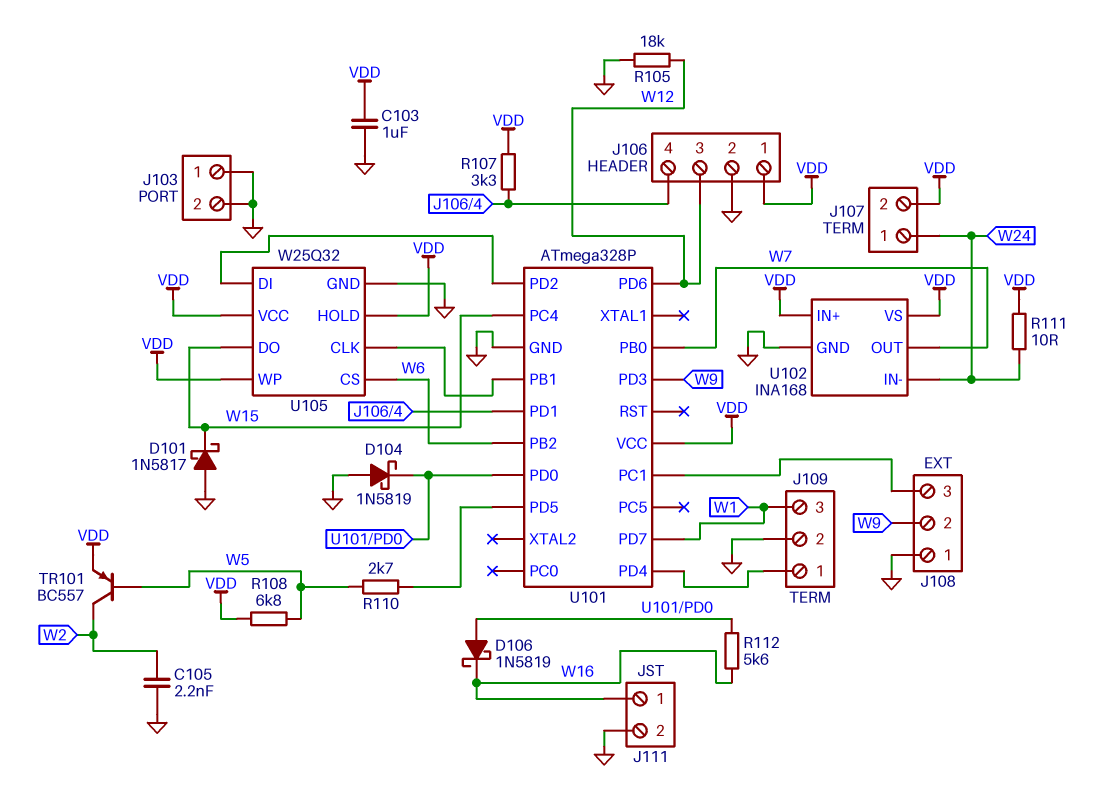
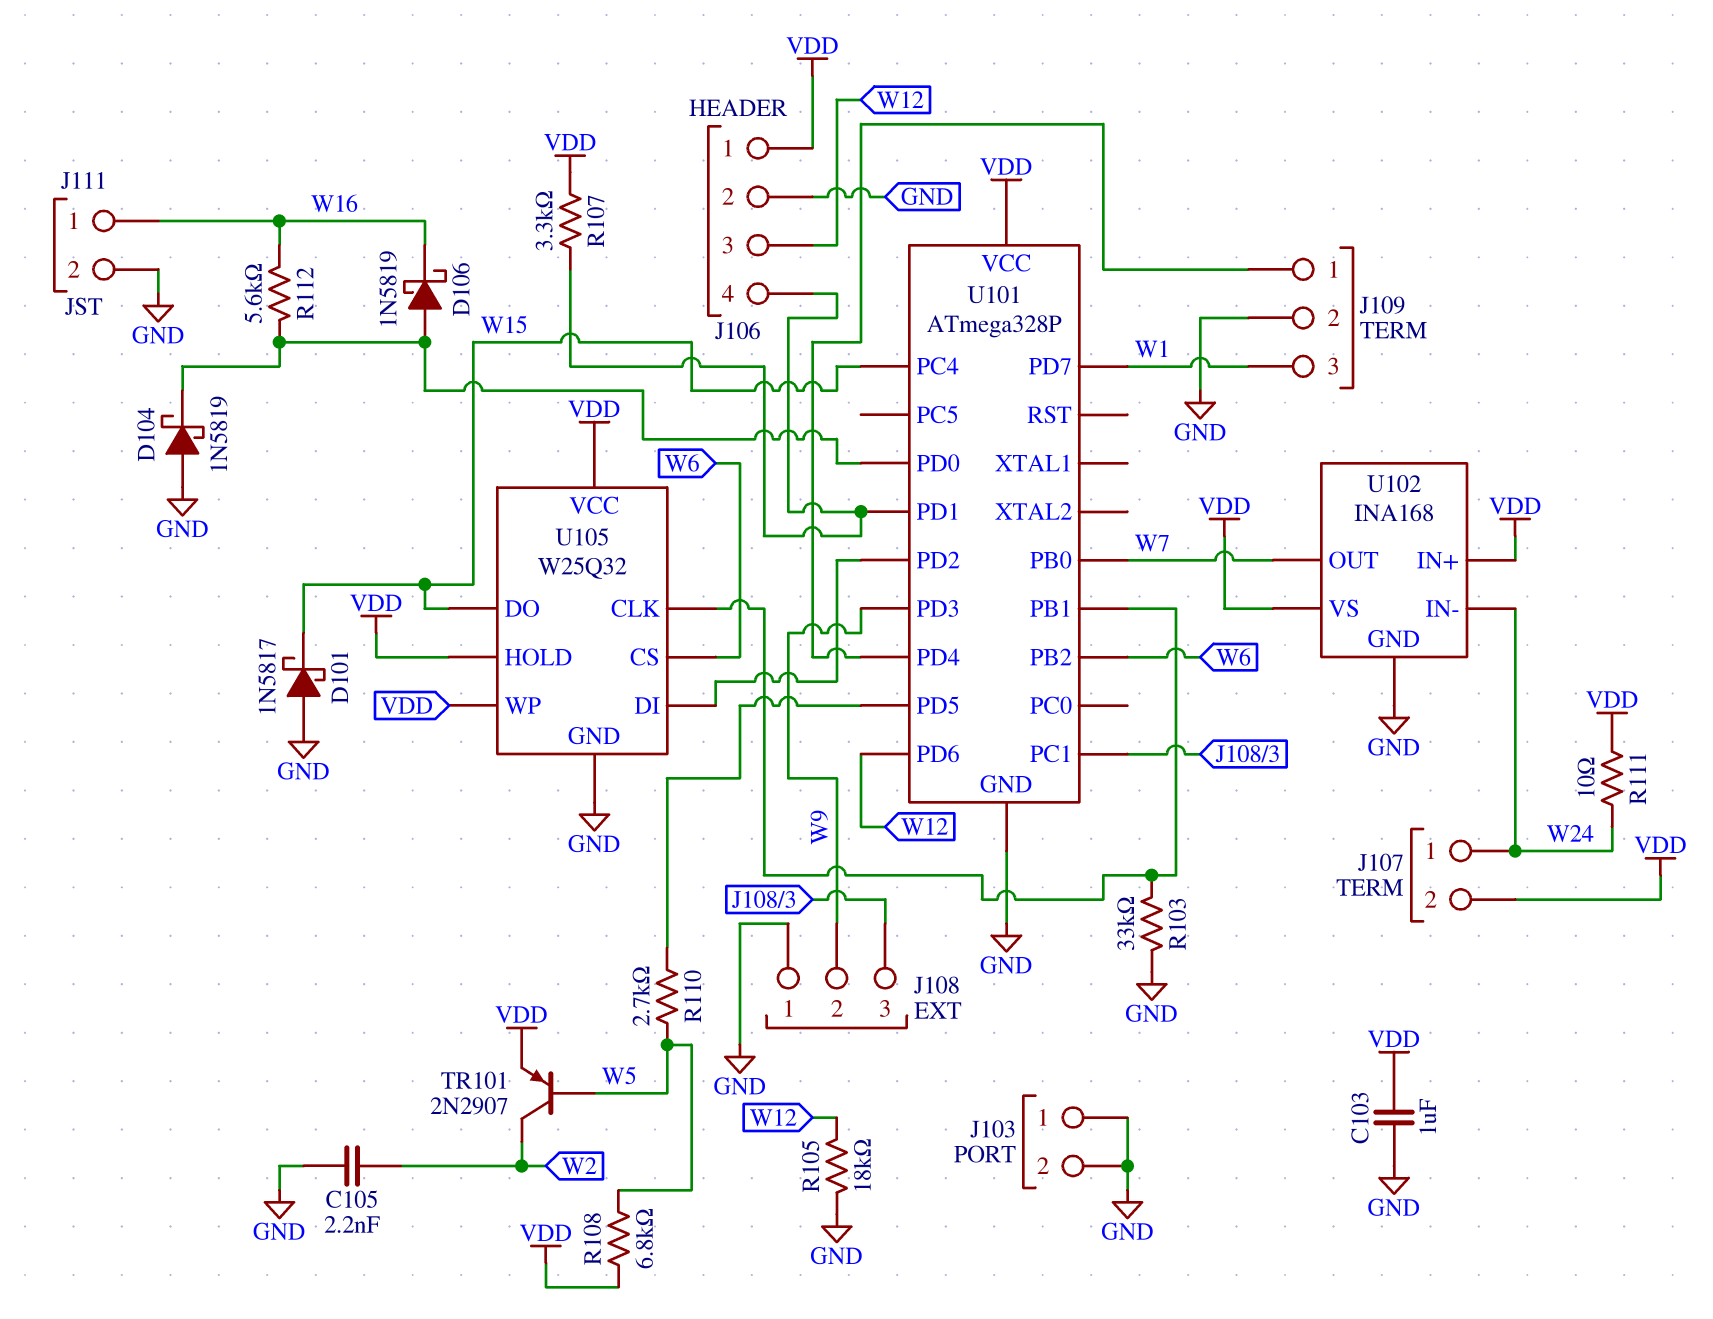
R103: none -> 33k (GND, U101/PB1)
TR101: PNP BC557 (B W5, C W2, E VDD) -> PNP 2N2907 (B W5, C W2, E VDD)

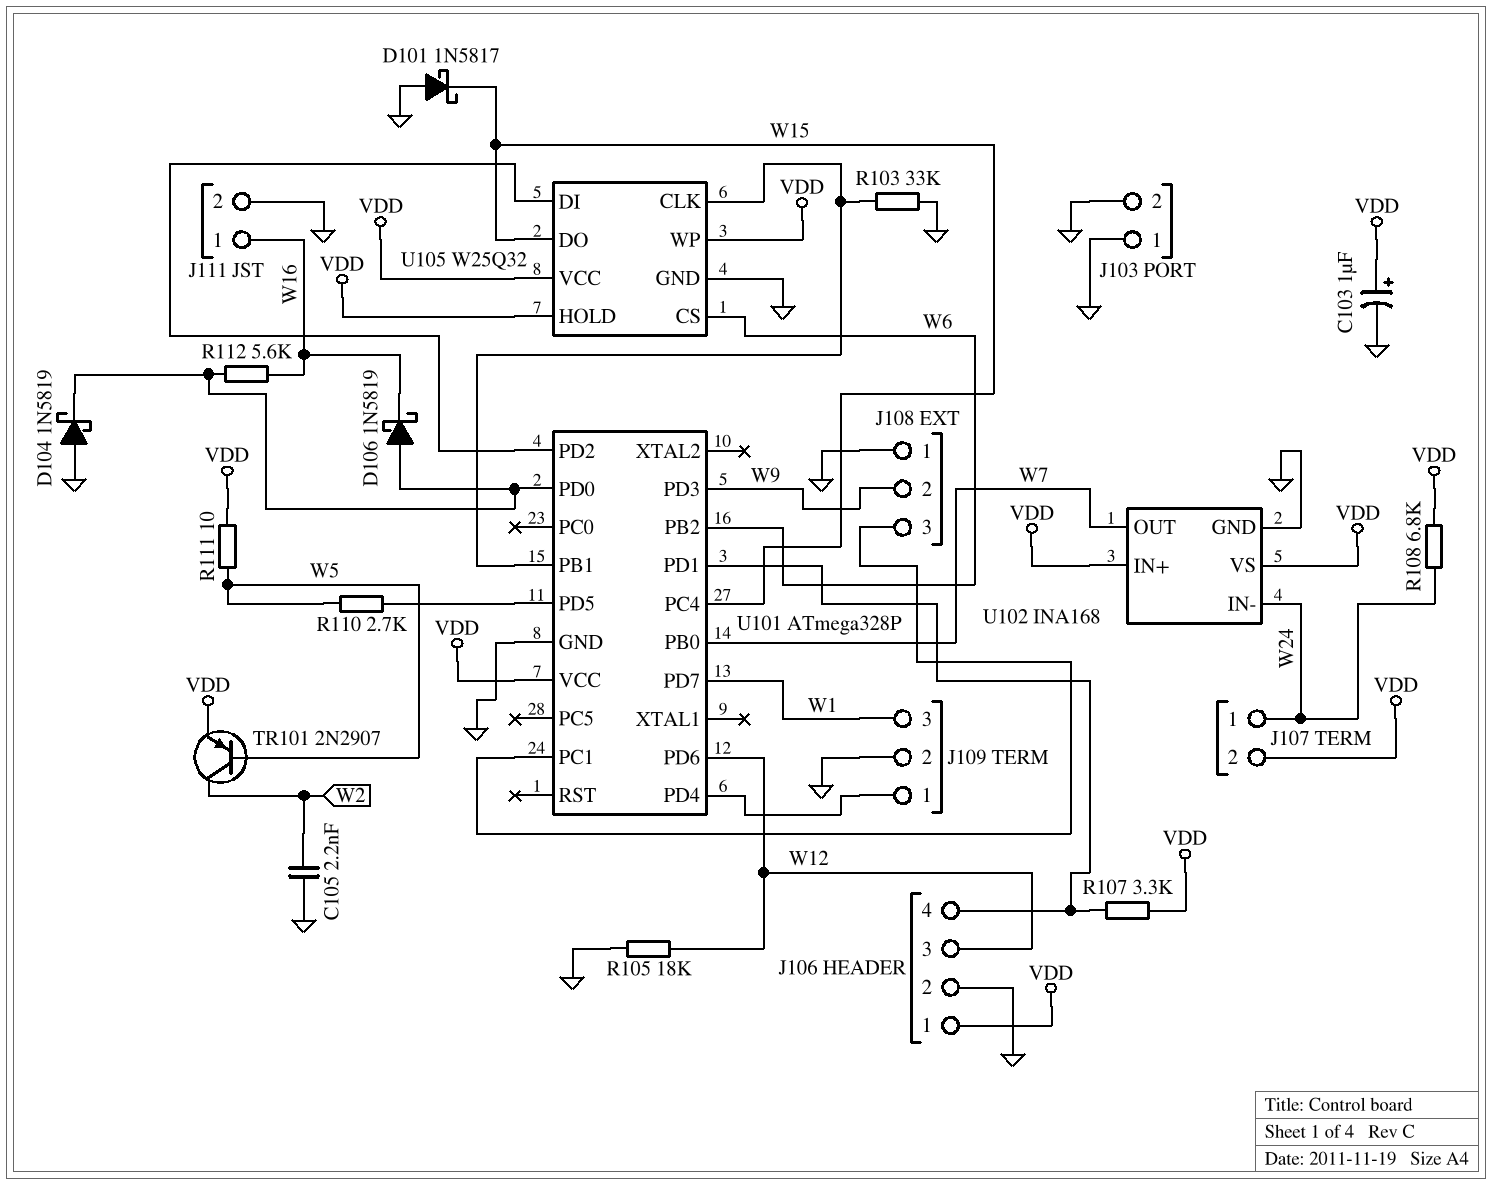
C103: 1uF (GND, VDD) -> 1uF (plus VDD, minus GND)
R108: 6.8k (VDD, W5) -> 6.8k (VDD, W24)
R111: 10 (VDD, W24) -> 10 (VDD, W5)

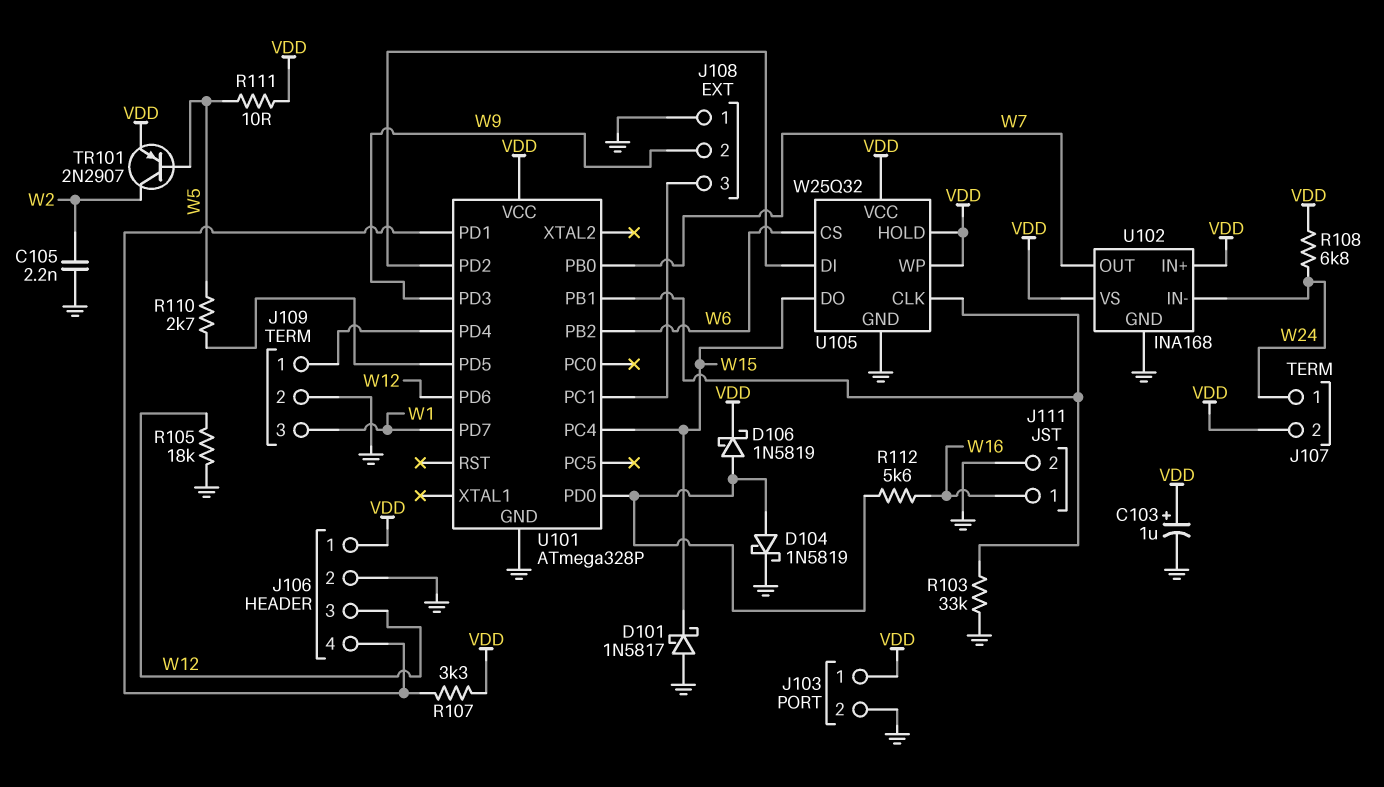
D104: schottky 1N5819 (A GND, K U101/PD0) -> schottky 1N5819 (A U101/PD0, K GND)
D106: schottky 1N5819 (A U101/PD0, K W16) -> schottky 1N5819 (A U101/PD0, K VDD)
J103 pin 1: GND -> VDD

